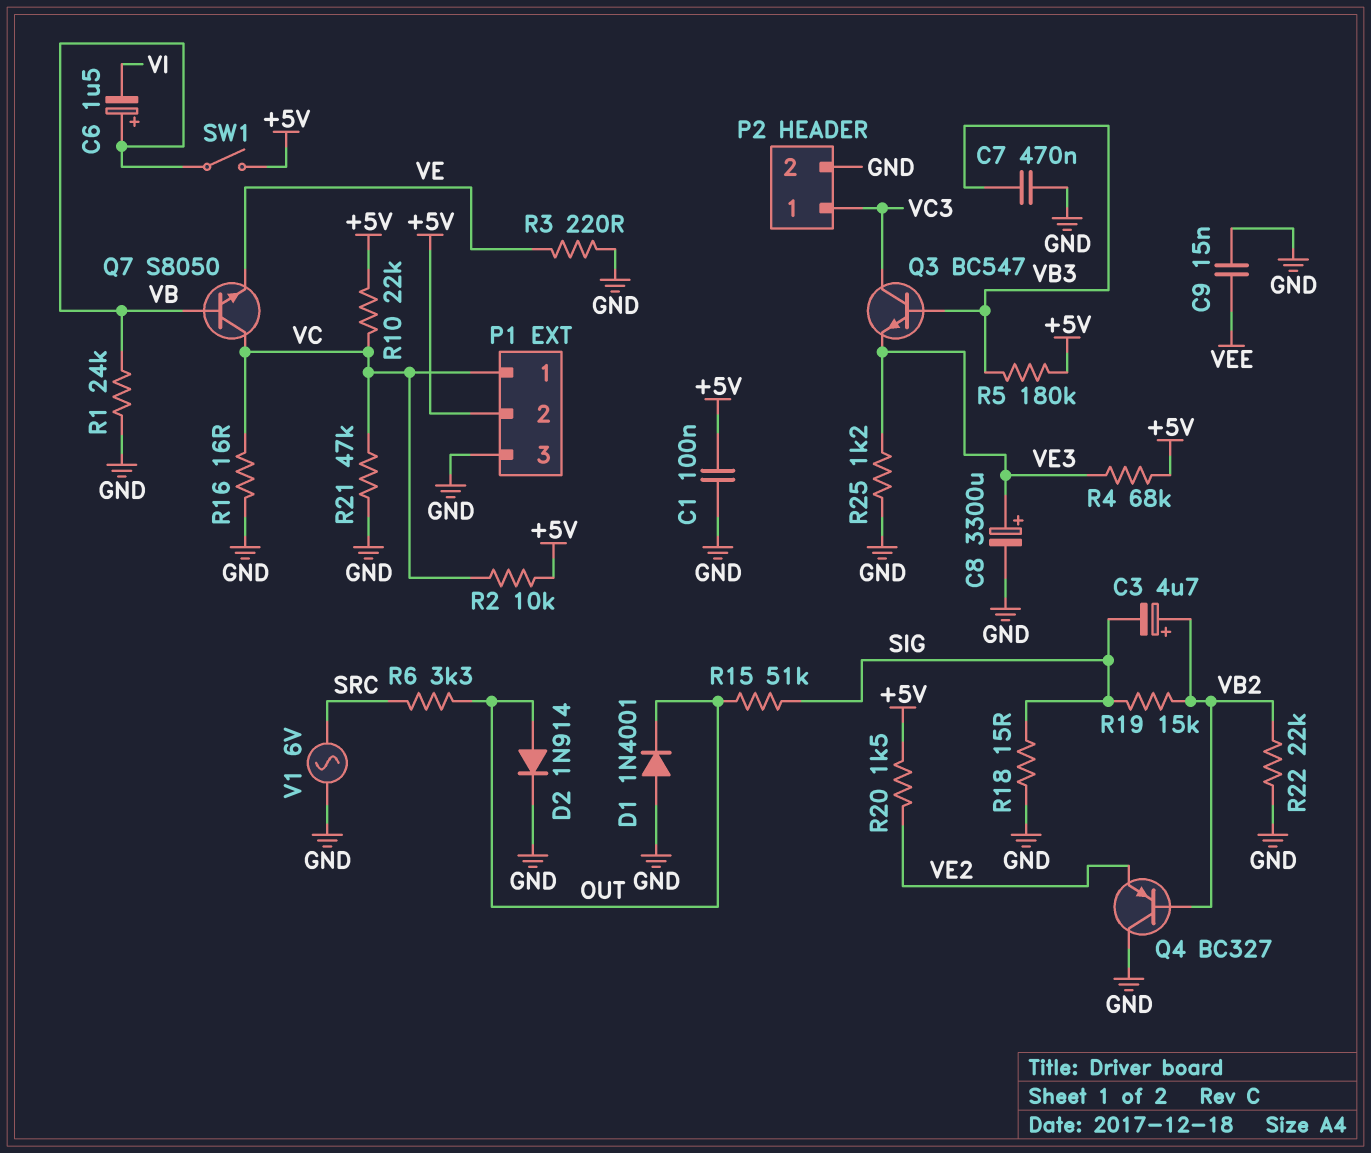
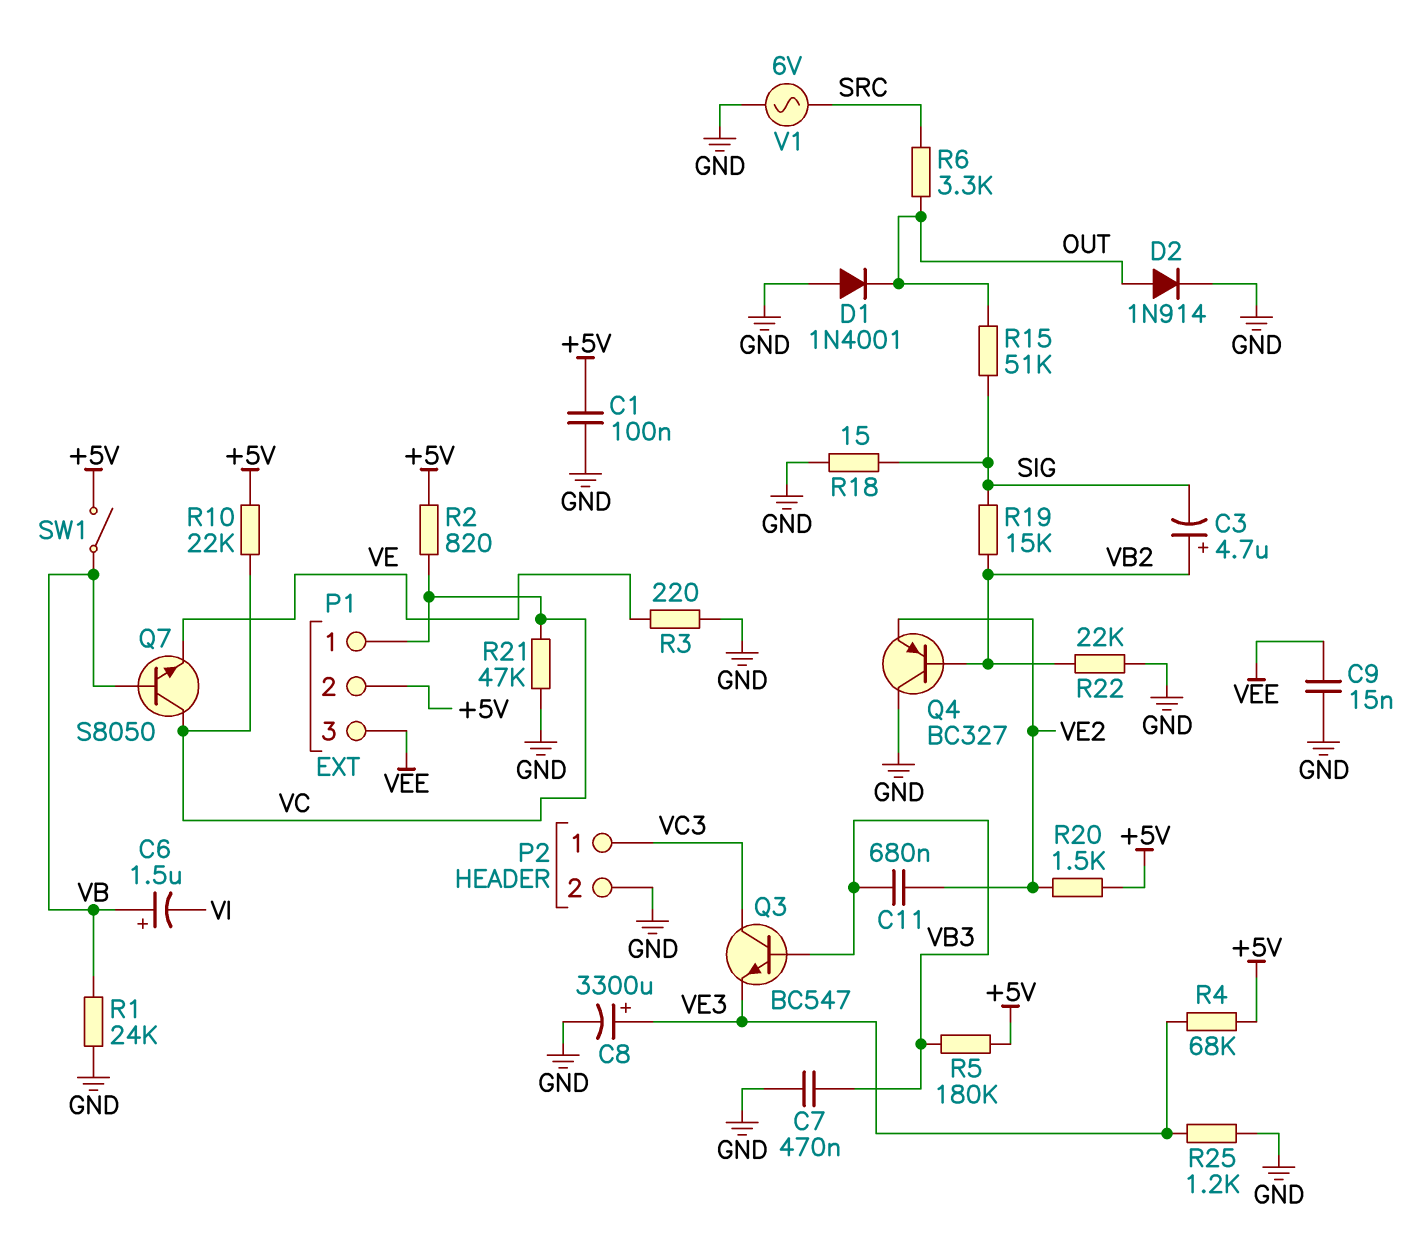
C11: none -> 680nF (VB3, VE2)
P1 pin 3: GND -> VEE
R2: 10k (+5V, VC) -> 820 (+5V, VC)
R16: 16 (GND, VC) -> none

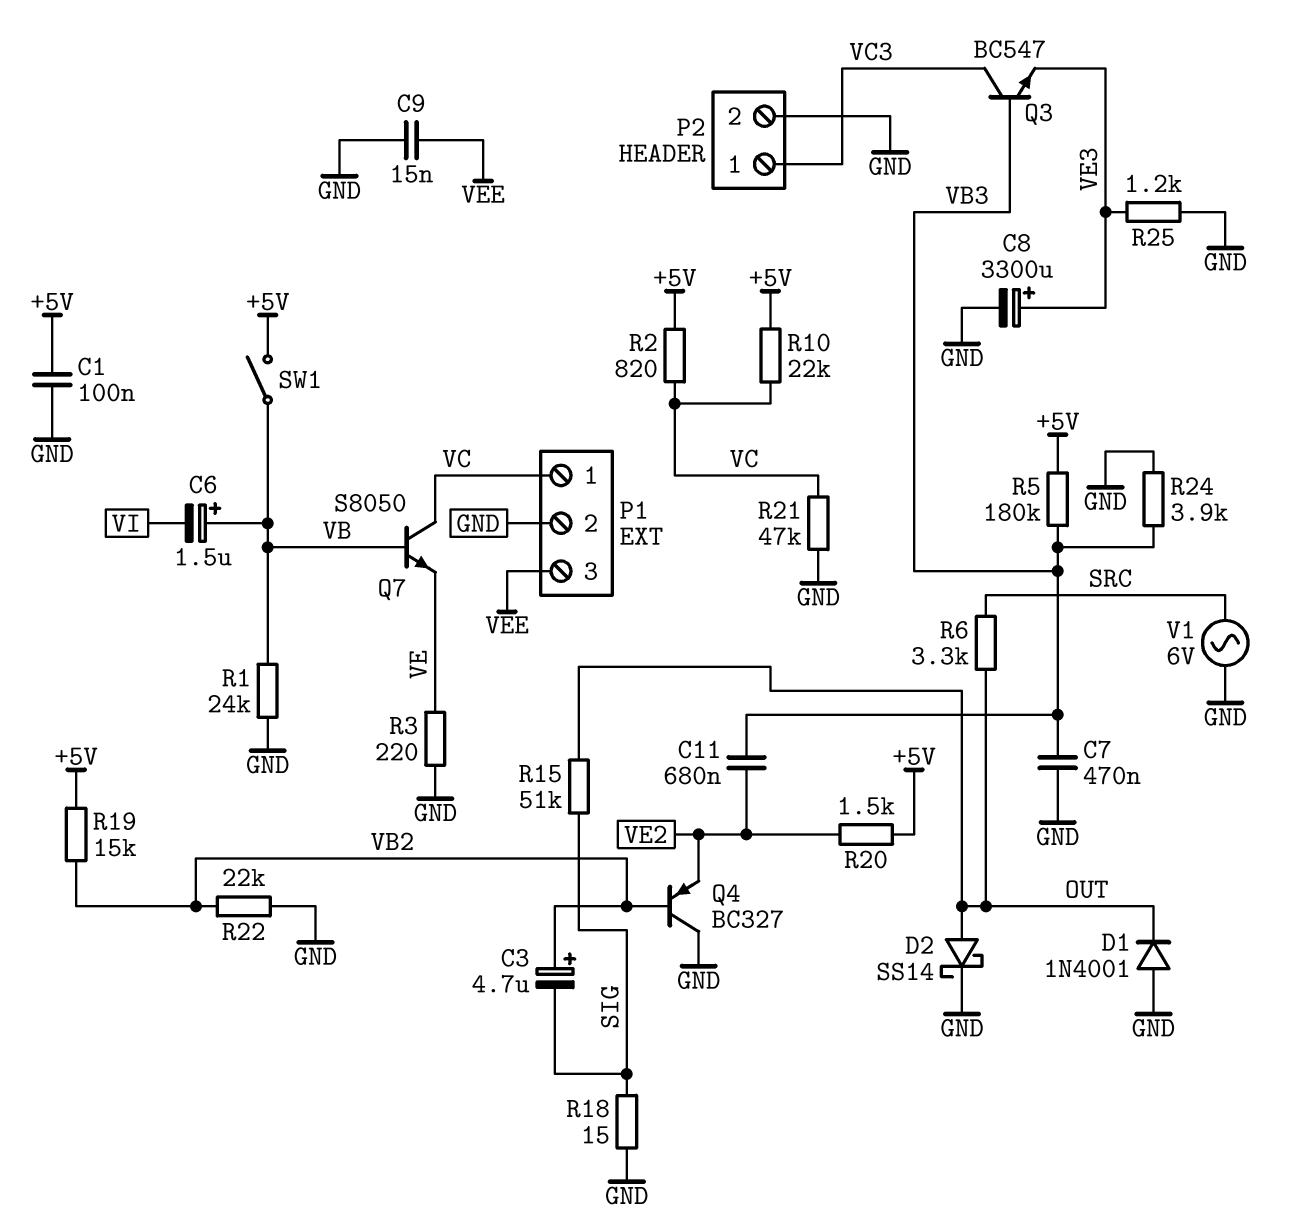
D2: diode 1N914 (A OUT, K GND) -> schottky SS14 (A OUT, K GND)
P1 pin 2: +5V -> GND
R4: 68k (+5V, VE3) -> none
R19: 15k (SIG, VB2) -> 15k (+5V, VB2)
R24: none -> 3.9k (GND, VB3)

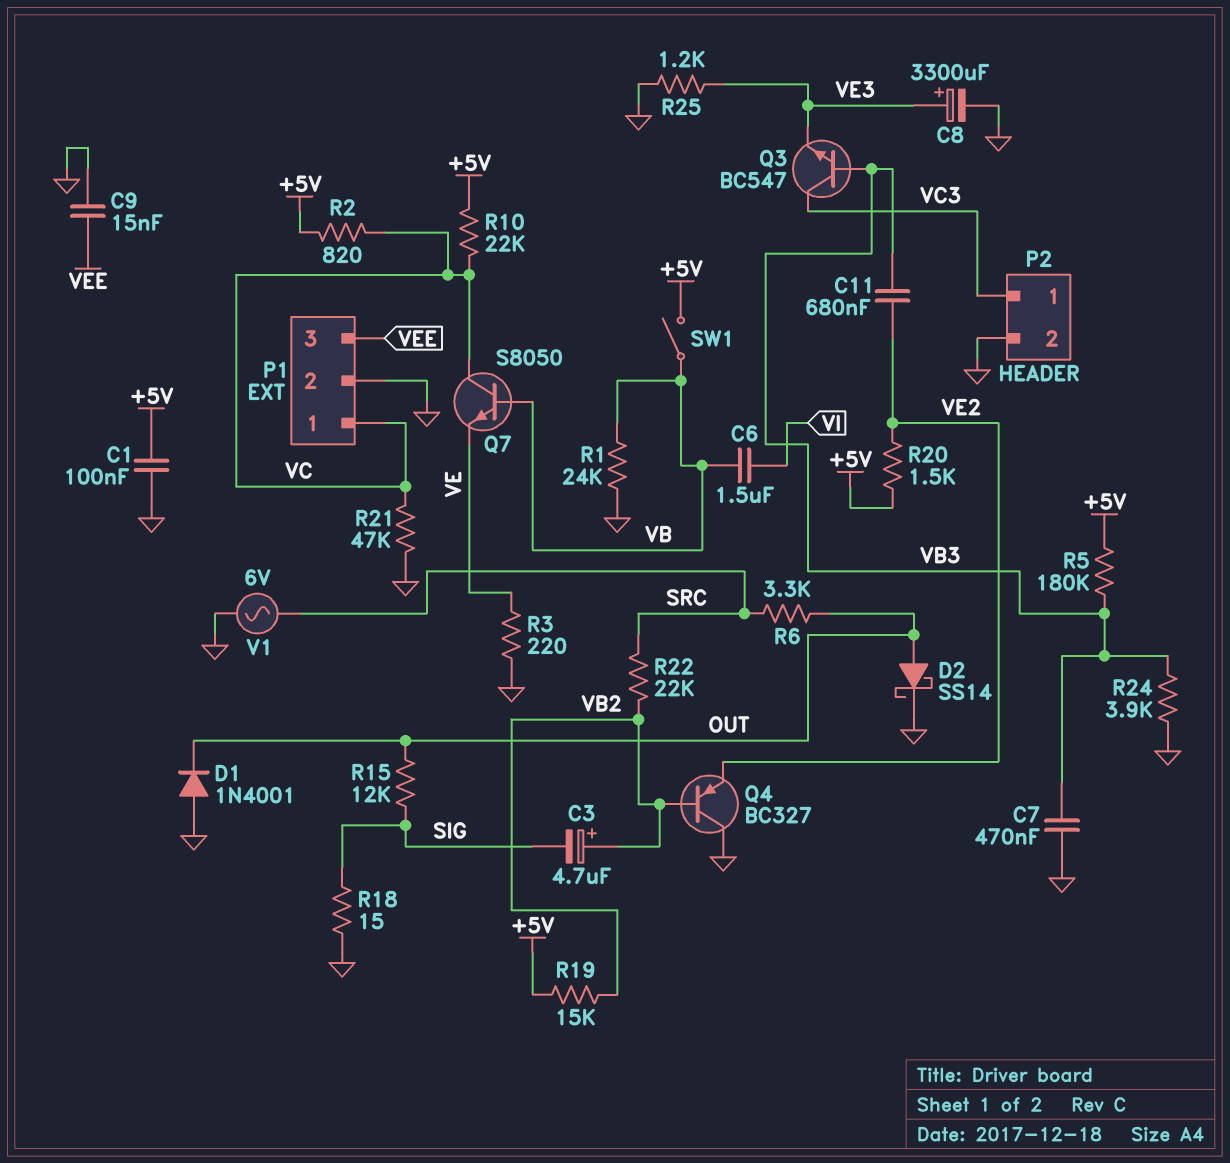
C6: 1.5uF (plus VB, minus VI) -> 1.5uF (VB, VI)
R15: 51k (OUT, SIG) -> 12k (OUT, SIG)
R22: 22k (GND, VB2) -> 22k (SRC, VB2)

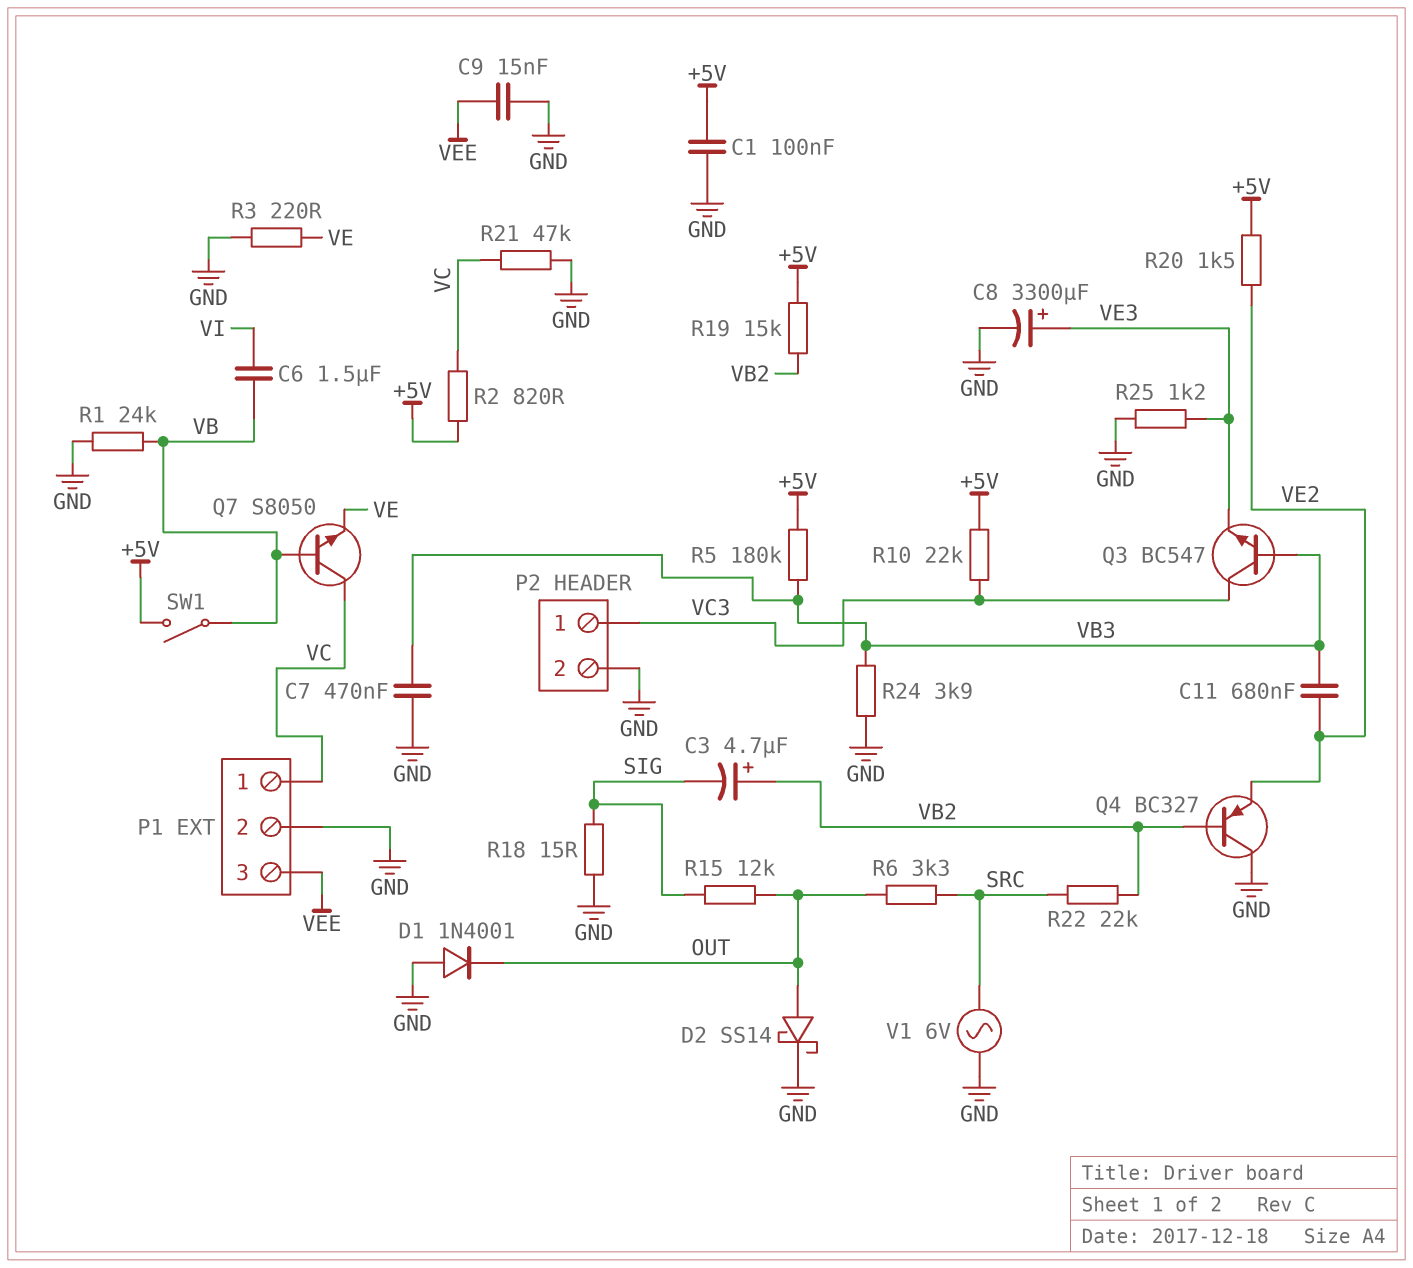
R10: 22k (+5V, VC) -> 22k (+5V, VC3)

